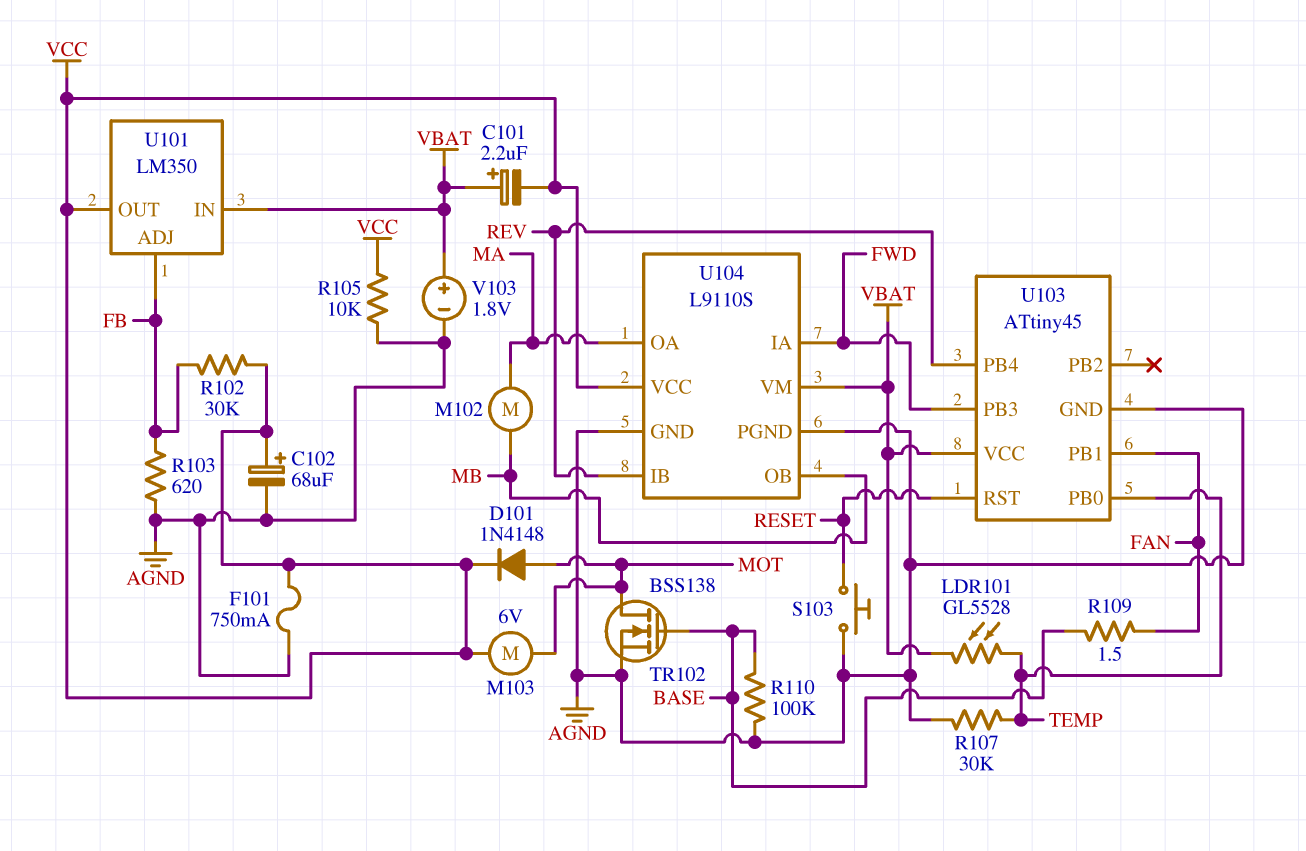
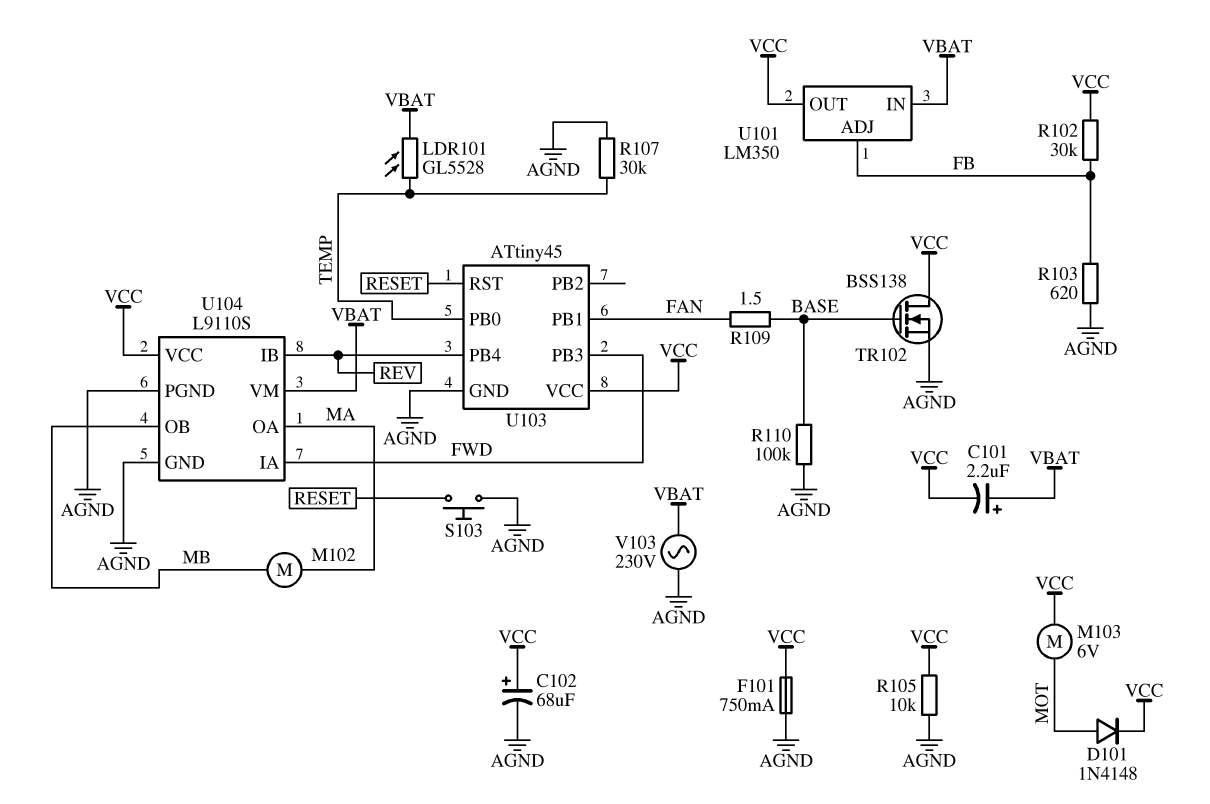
TR102: NMOS BSS138 (G BASE, D MOT, S AGND) -> NMOS BSS138 (G BASE, D VCC, S AGND)
U103 pin VCC: VBAT -> VCC
V103: 1.8V (plus VBAT, minus AGND) -> AC 230V (AGND, VBAT)

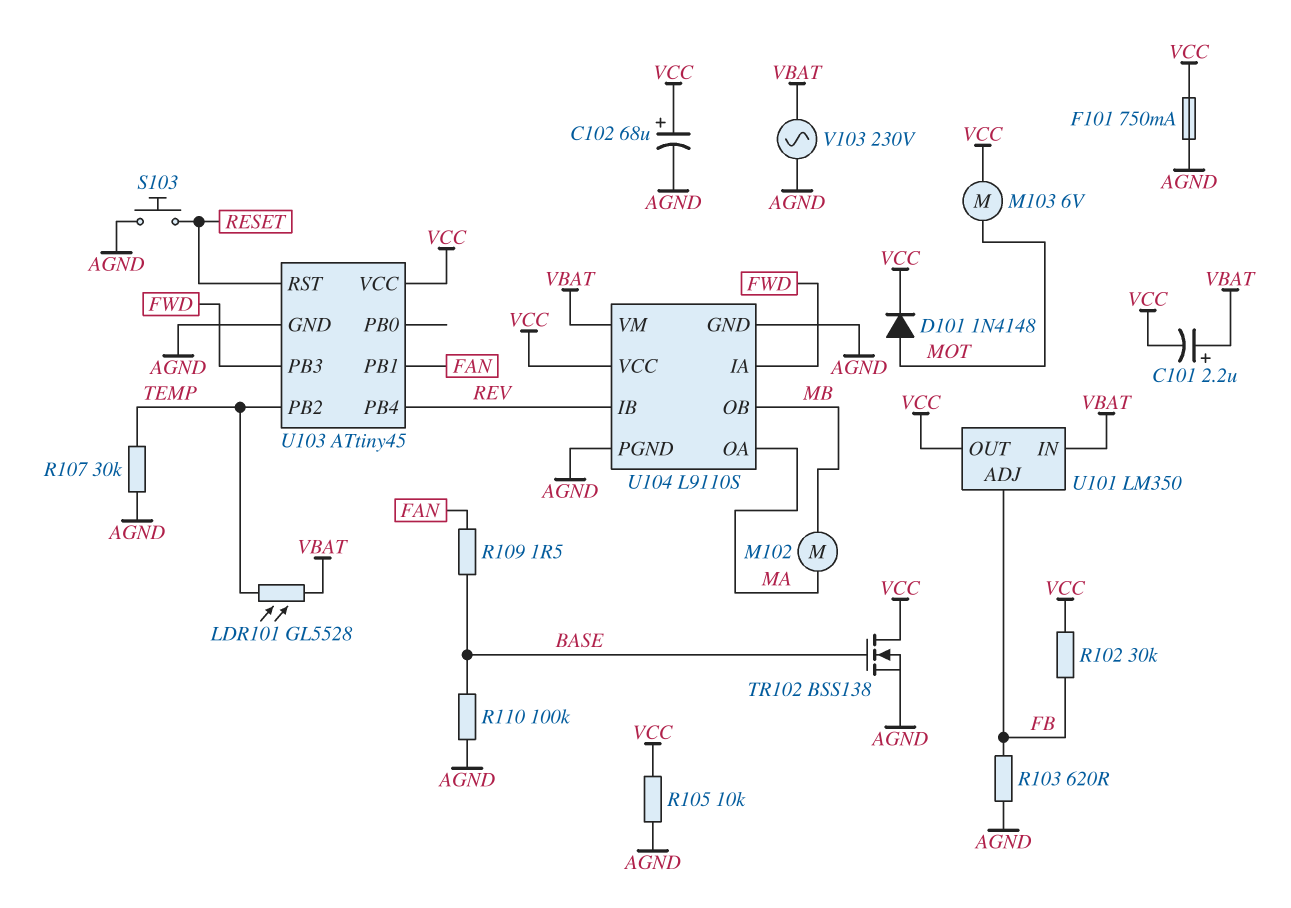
U103 pin PB0: TEMP -> none
U103 pin PB2: none -> TEMP

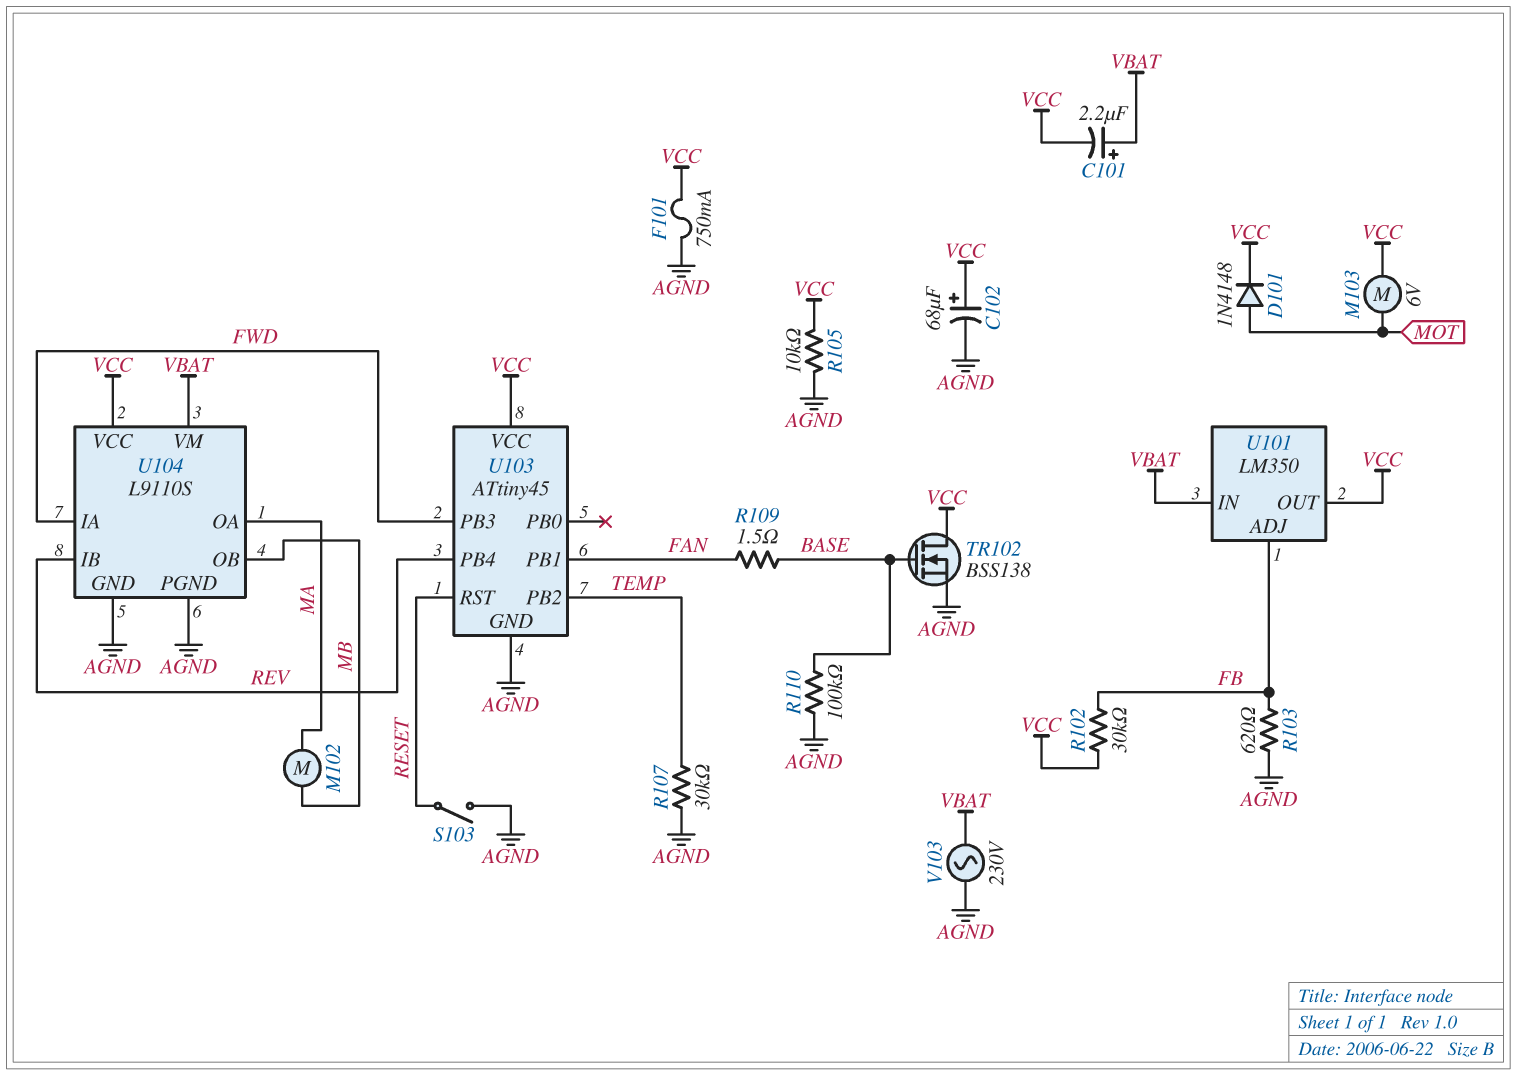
LDR101: GL5528 (TEMP, VBAT) -> none
S103: button (AGND, RESET) -> switch (AGND, RESET)

